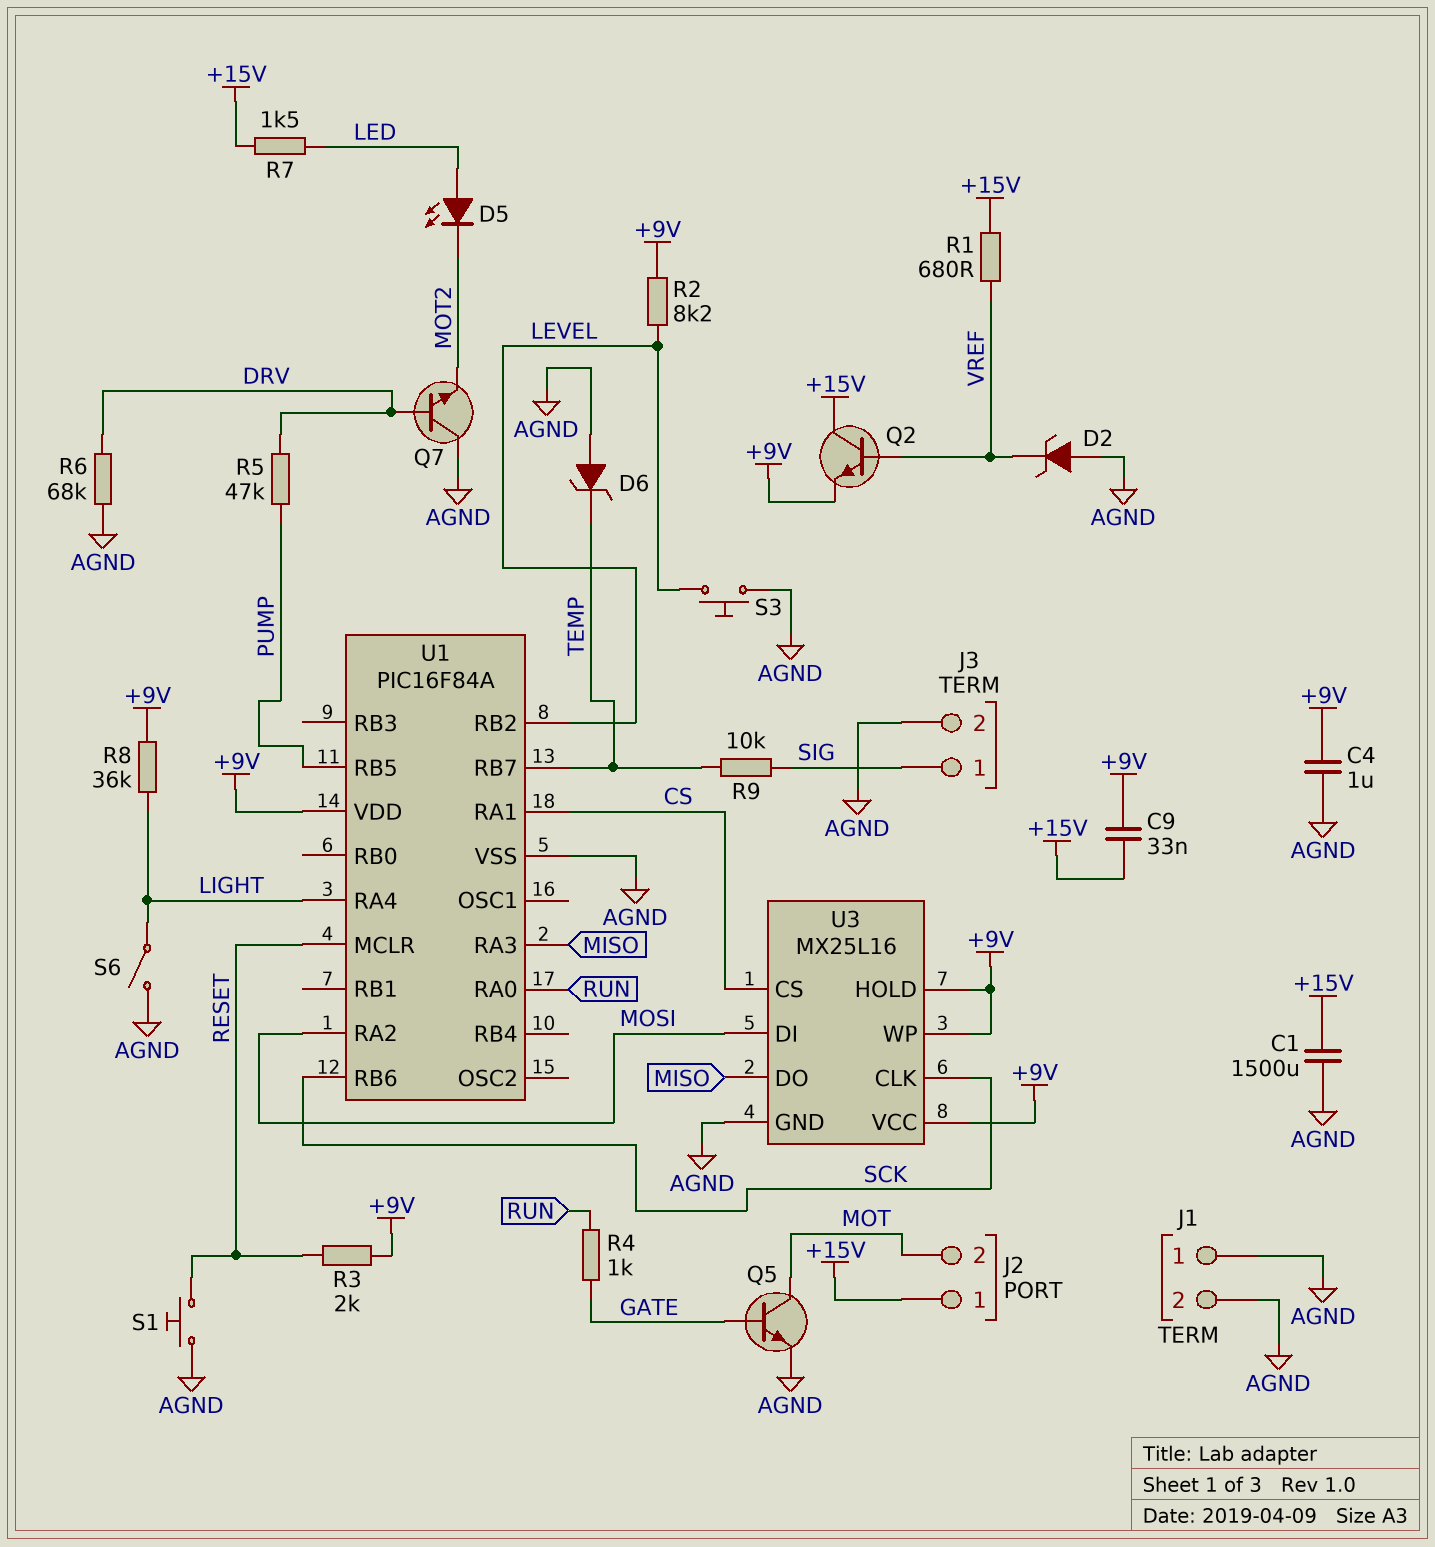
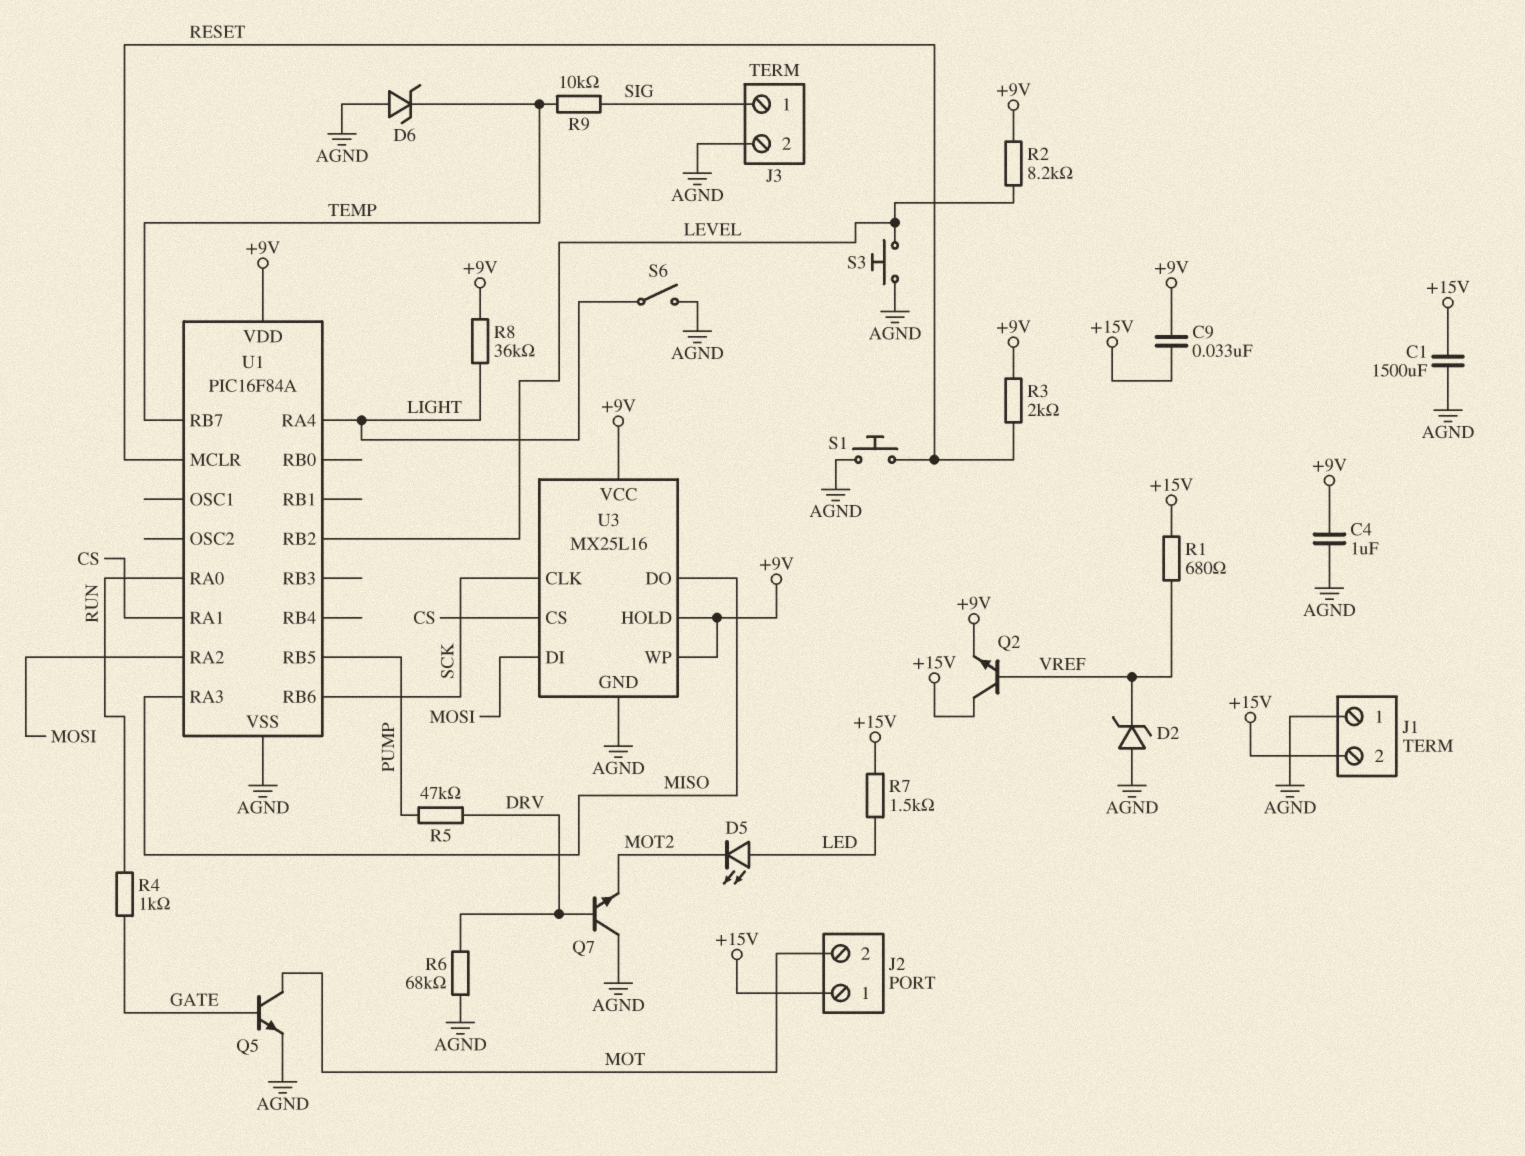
J1 pin 2: AGND -> +15V

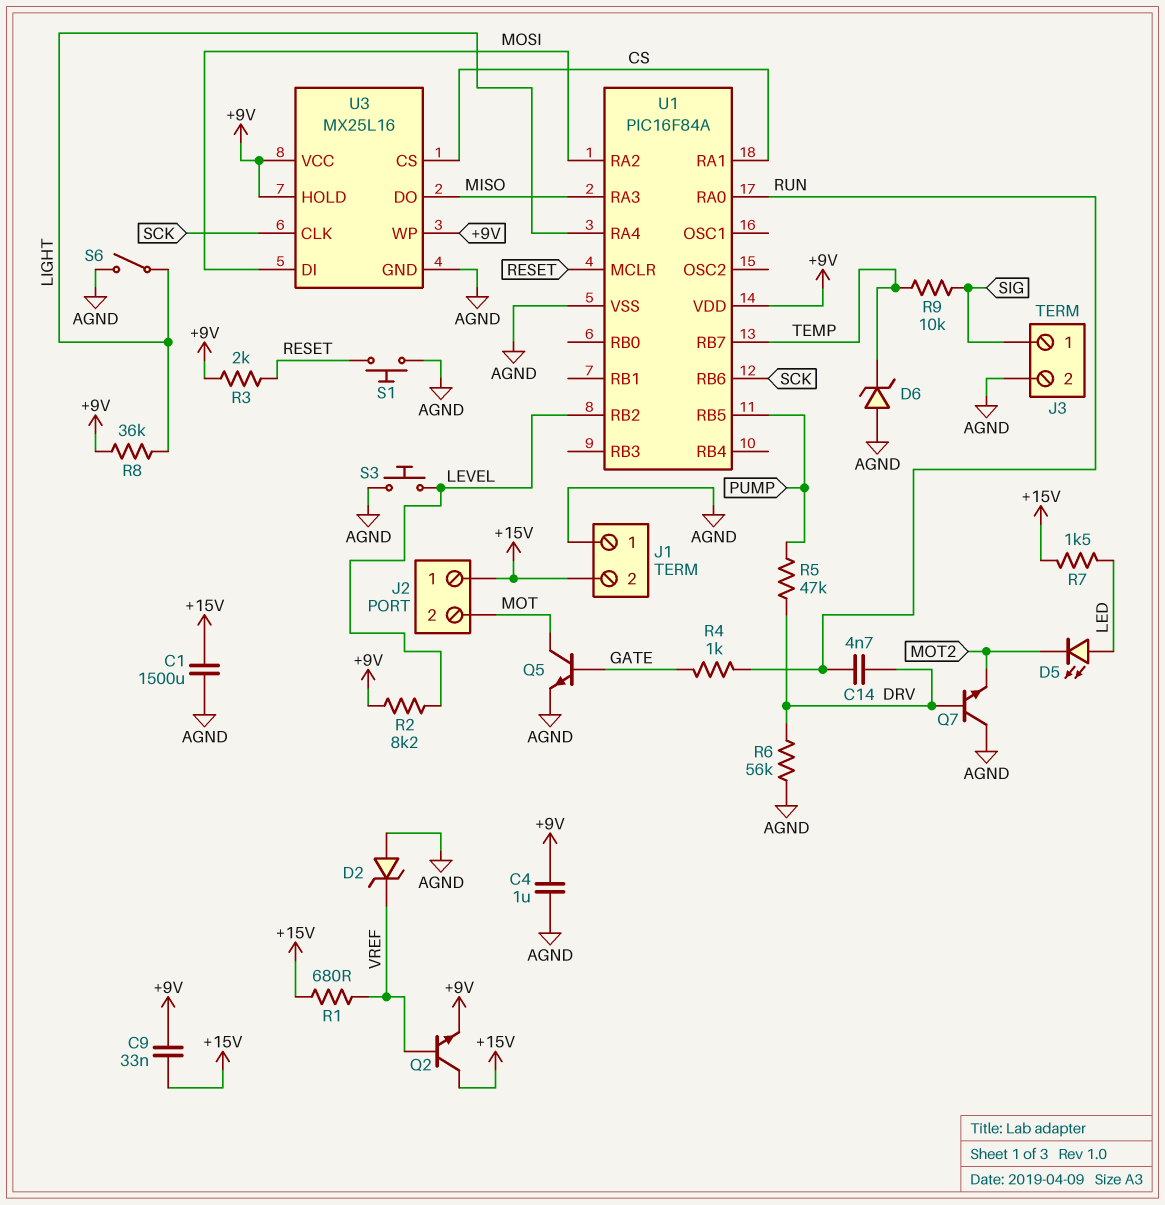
C14: none -> 4.7nF (DRV, RUN)
R6: 68k (AGND, DRV) -> 56k (AGND, DRV)

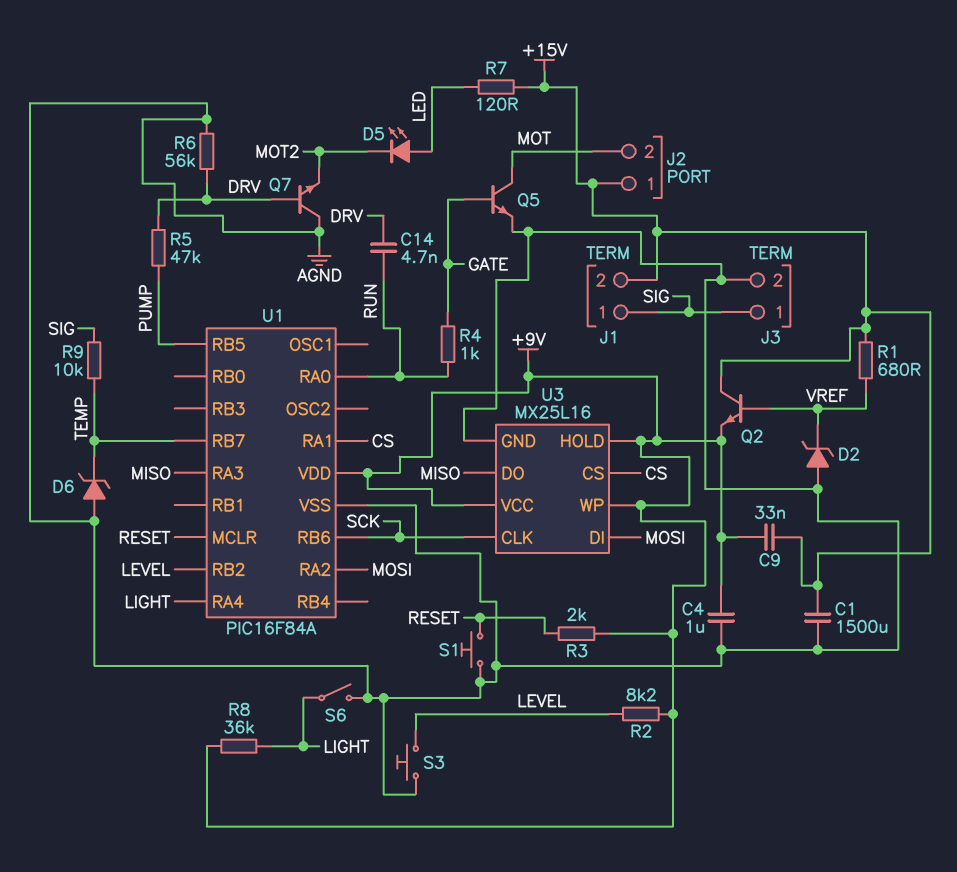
J1 pin 1: AGND -> SIG
R7: 1.5k (+15V, LED) -> 120 (+15V, LED)

